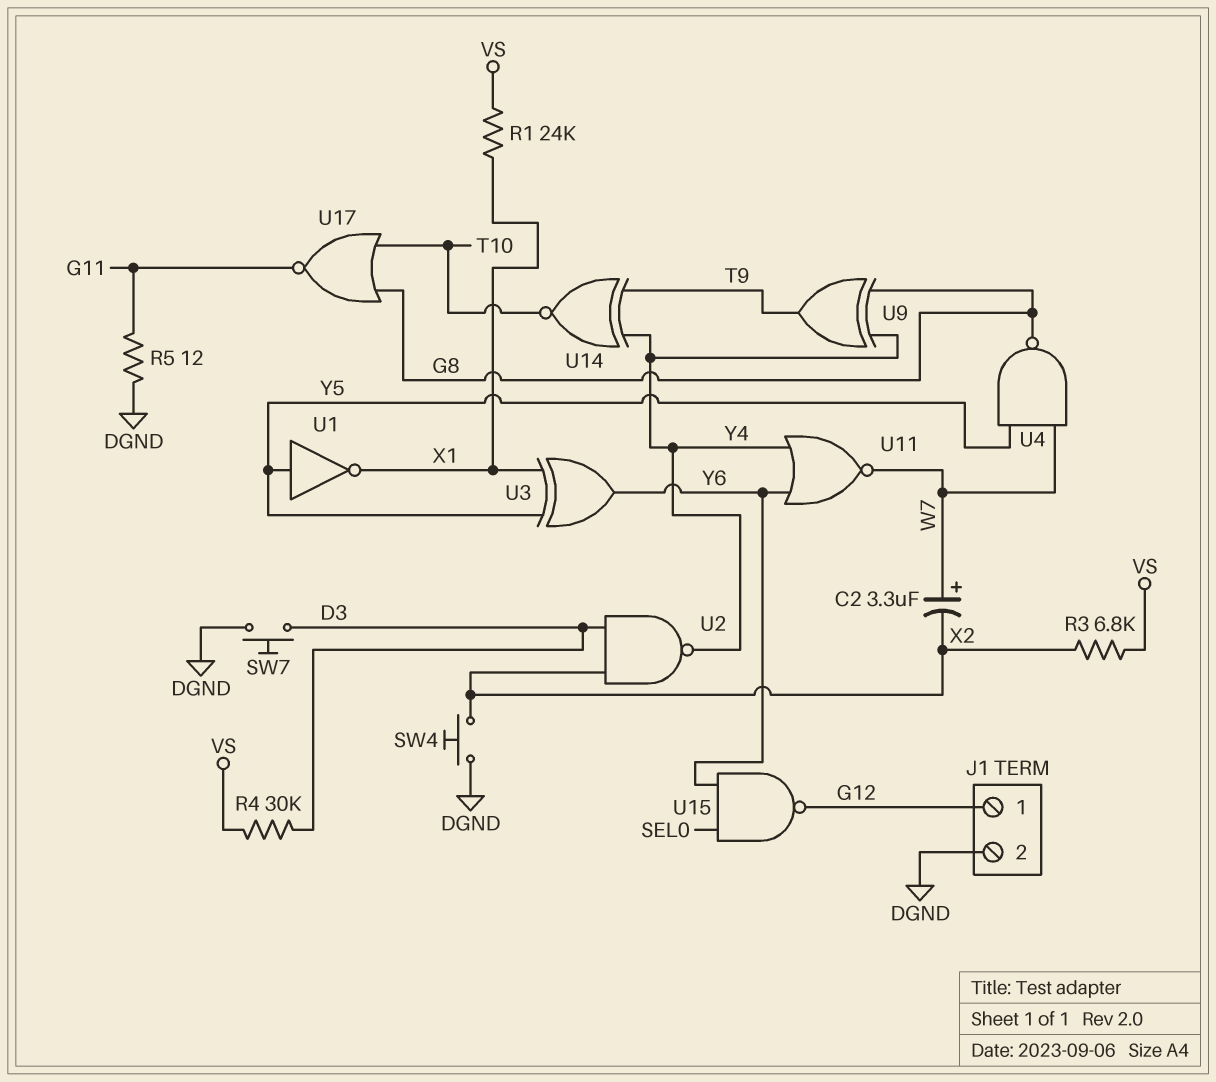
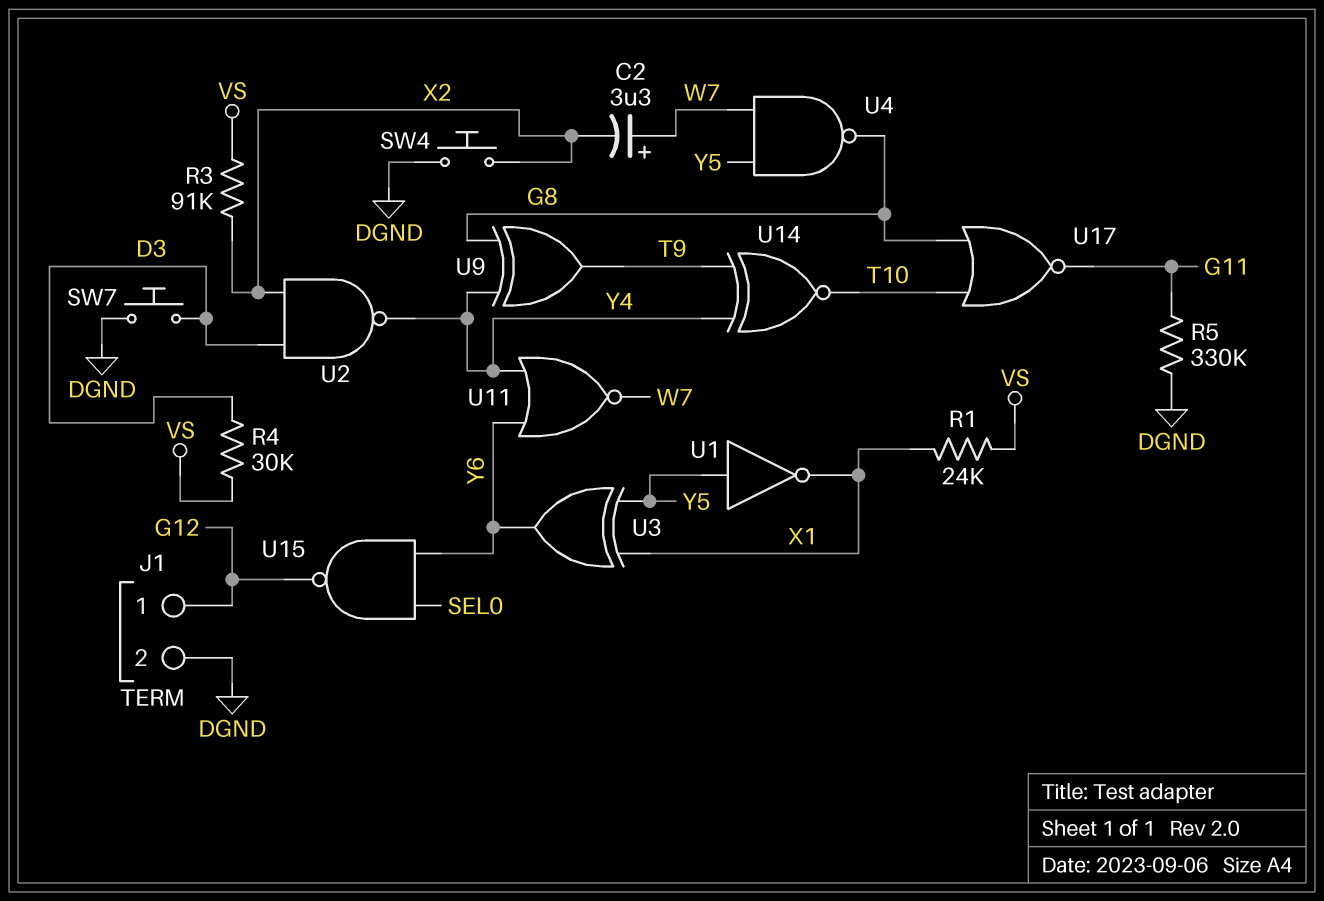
R3: 6.8k (VS, X2) -> 91k (VS, X2)
R5: 12 (DGND, G11) -> 330k (DGND, G11)

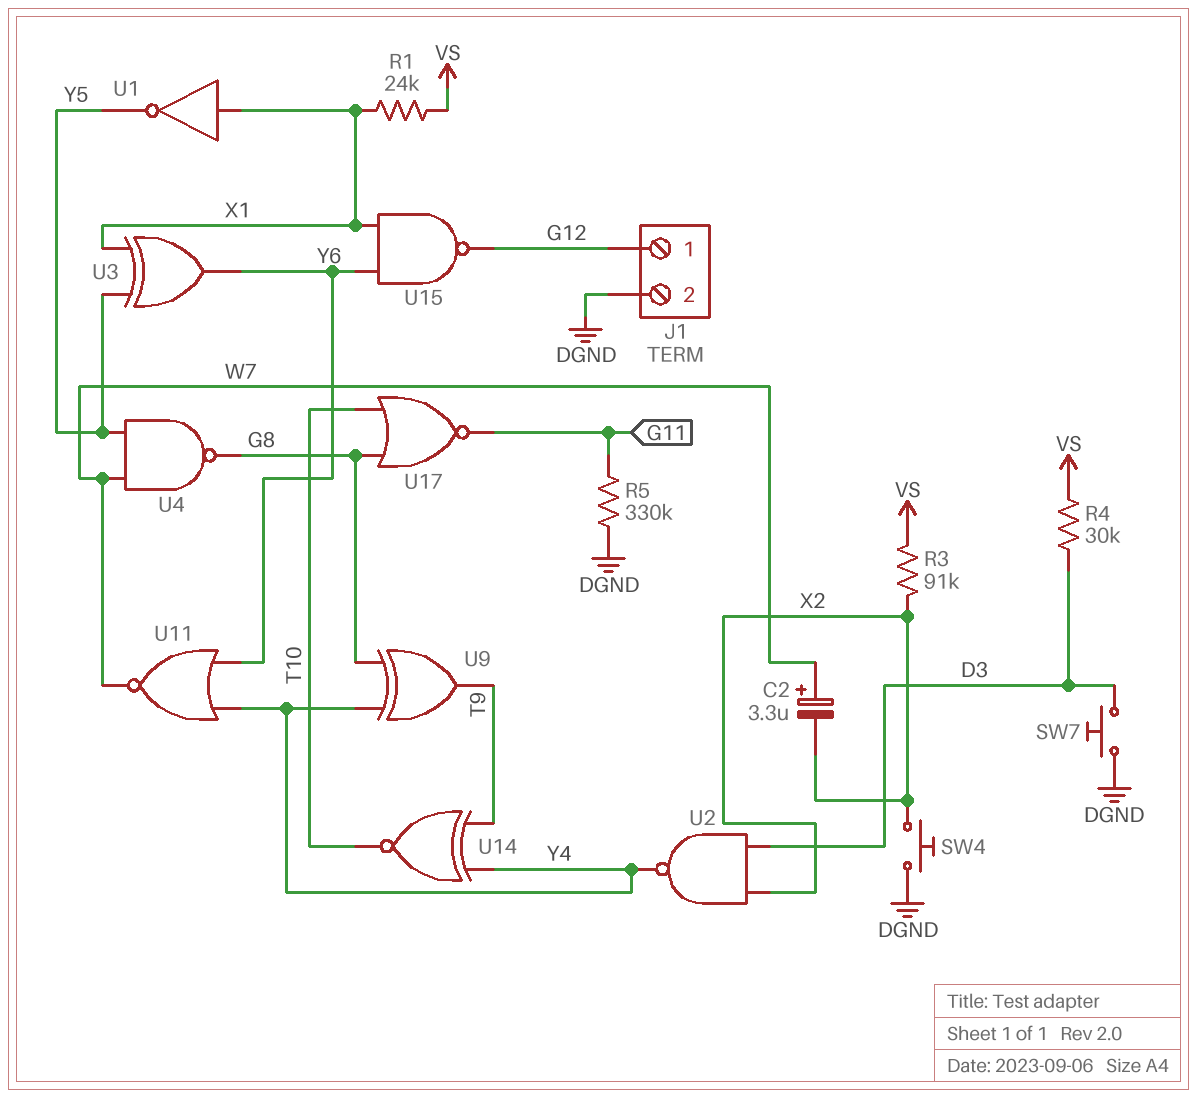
U1: NOT (in Y5, out X1) -> NOT (in X1, out Y5)
U15: NAND (in SEL0, in Y6, out G12) -> NAND (in X1, in Y6, out G12)

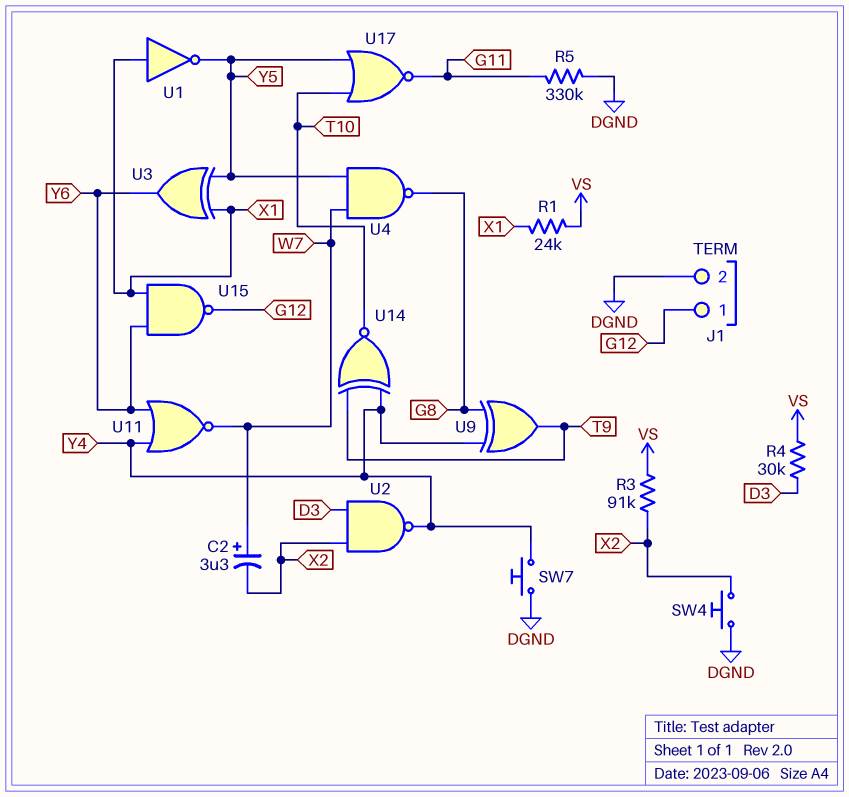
SW7: button (D3, DGND) -> button (DGND, Y4)
U17: NOR (in G8, in T10, out G11) -> NOR (in T10, in Y5, out G11)

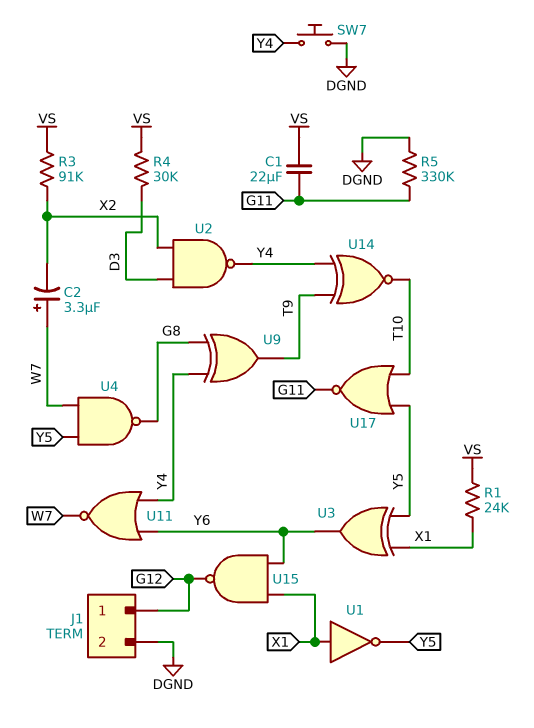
C1: none -> 22uF (G11, VS)
SW4: button (DGND, X2) -> none

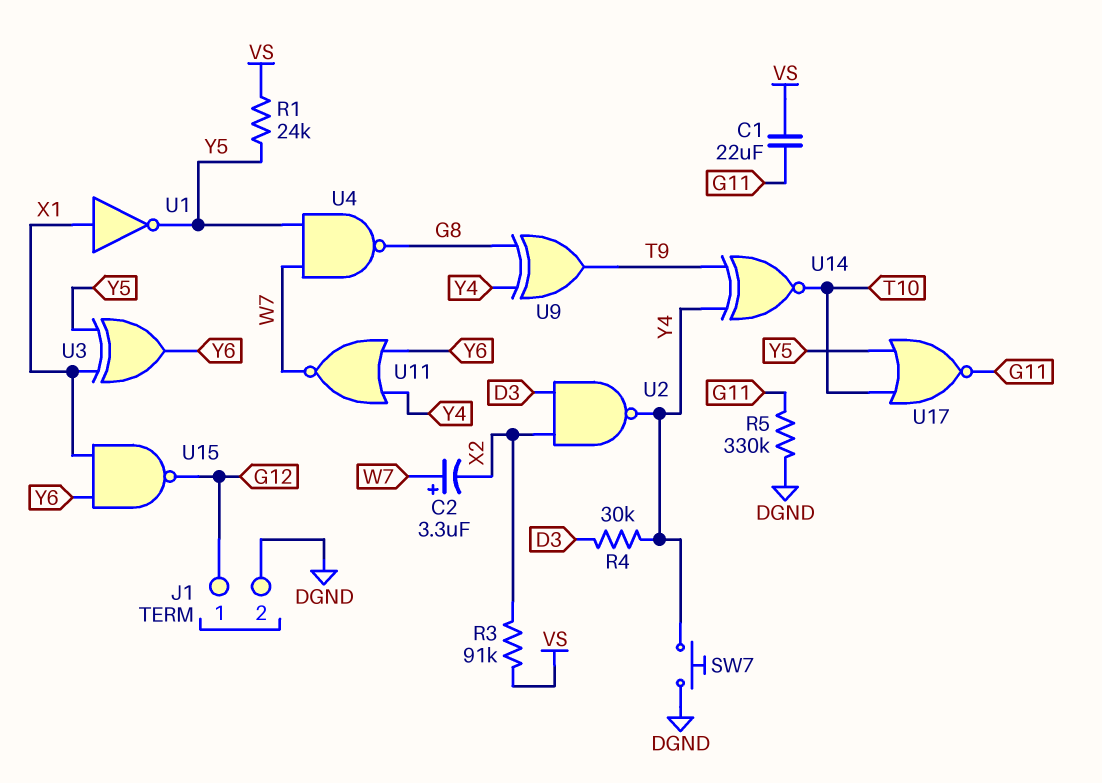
R1: 24k (VS, X1) -> 24k (VS, Y5)
R4: 30k (D3, VS) -> 30k (D3, Y4)

